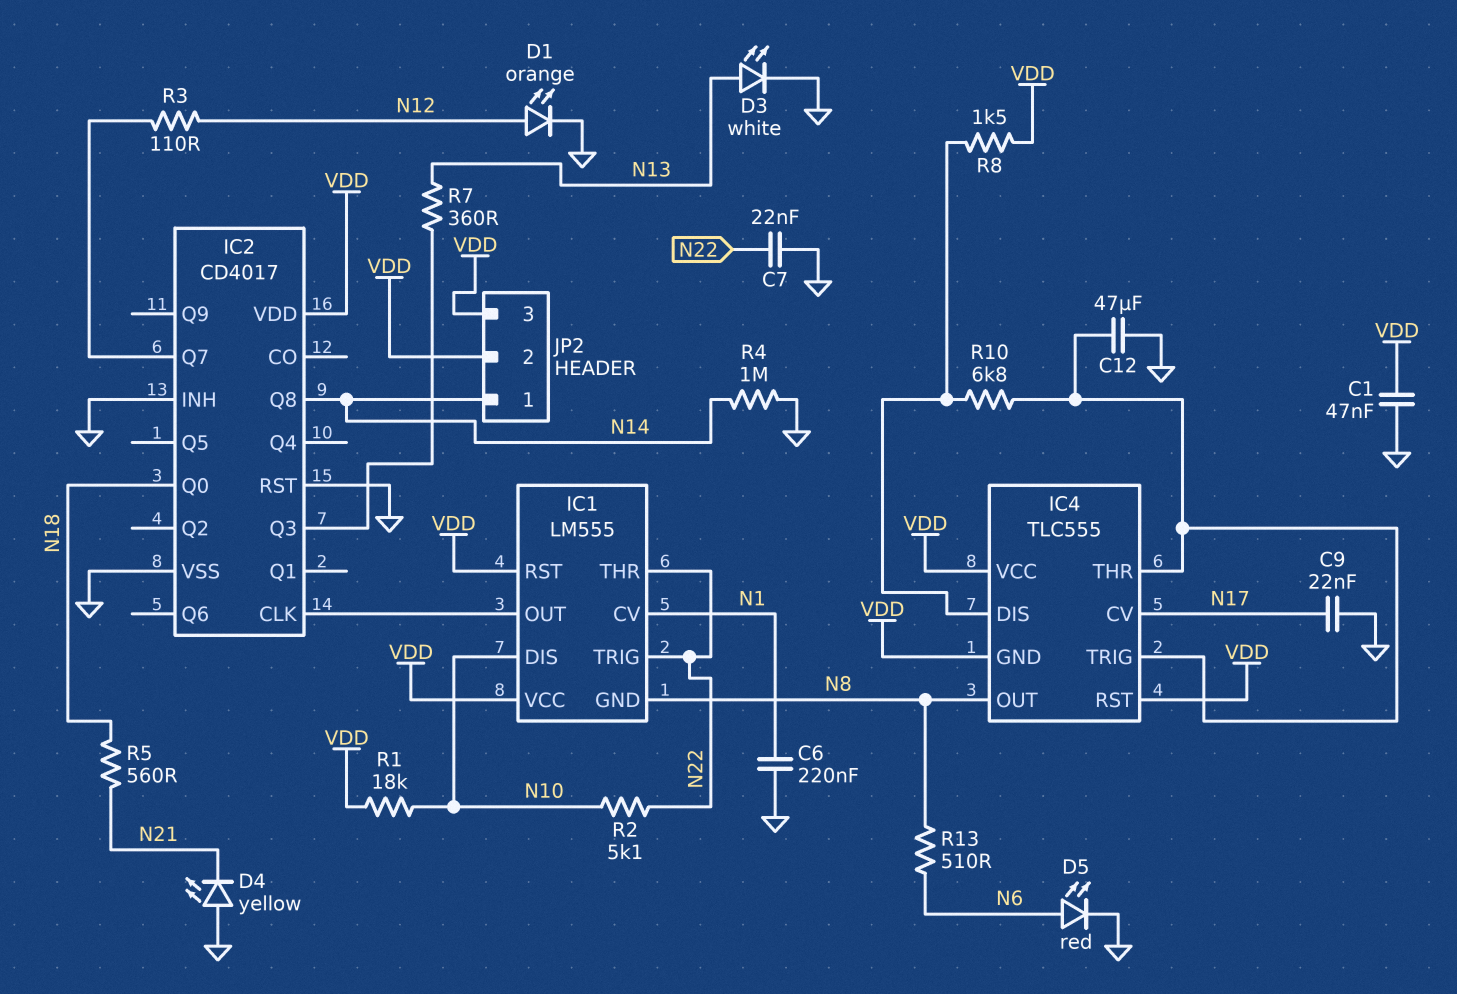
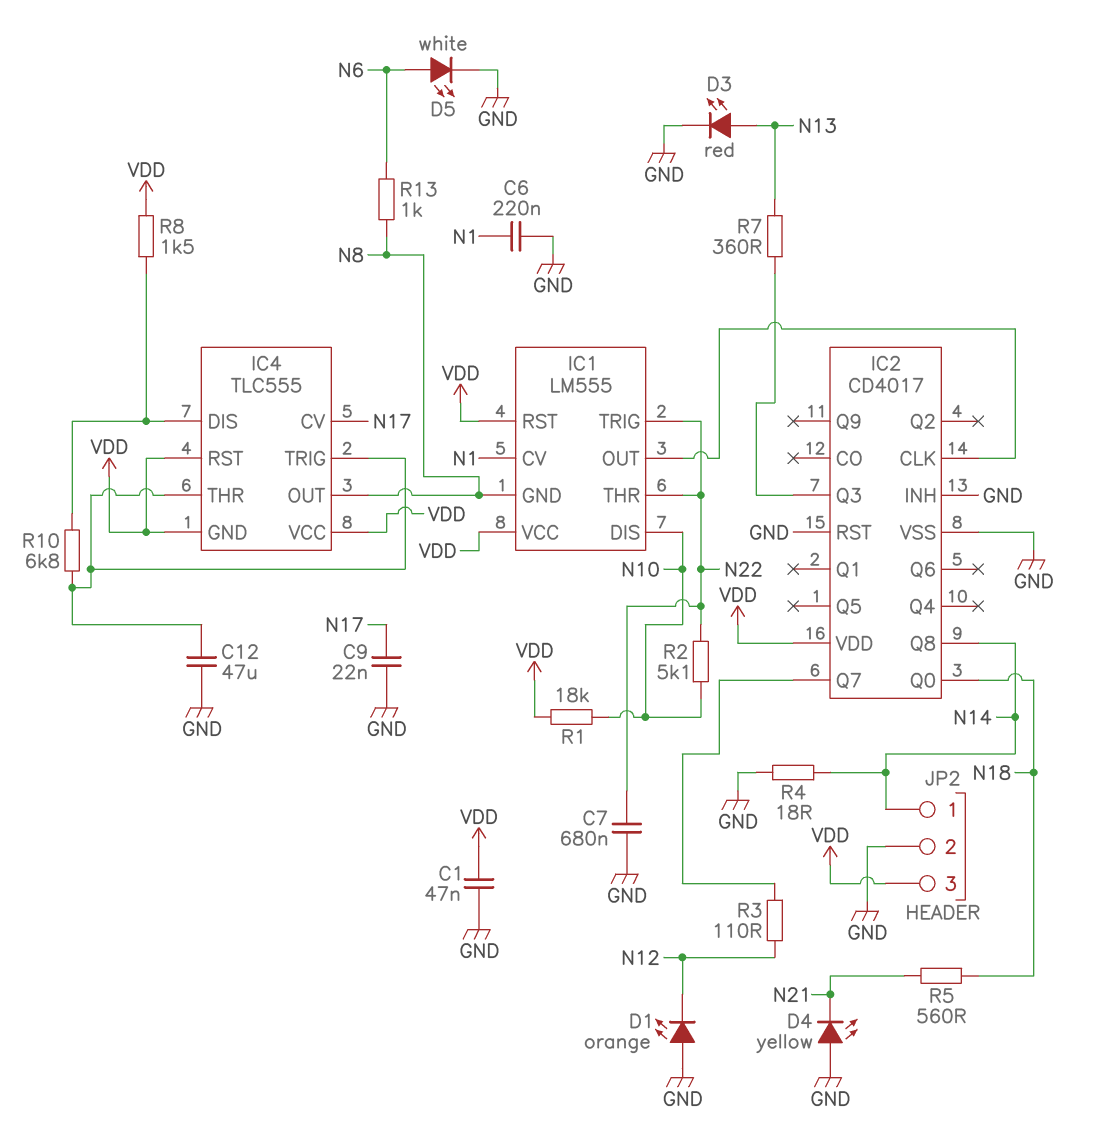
C7: 22nF (GND, N22) -> 680nF (GND, N22)
D1: LED orange (A N12, K GND) -> LED orange (A GND, K N12)
D3: LED white (A N13, K GND) -> LED red (A N13, K GND)
D5: LED red (A N6, K GND) -> LED white (A N6, K GND)
JP2 pin 2: VDD -> GND
R4: 1M (GND, N14) -> 18 (GND, N14)
R13: 510 (N6, N8) -> 1k (N6, N8)

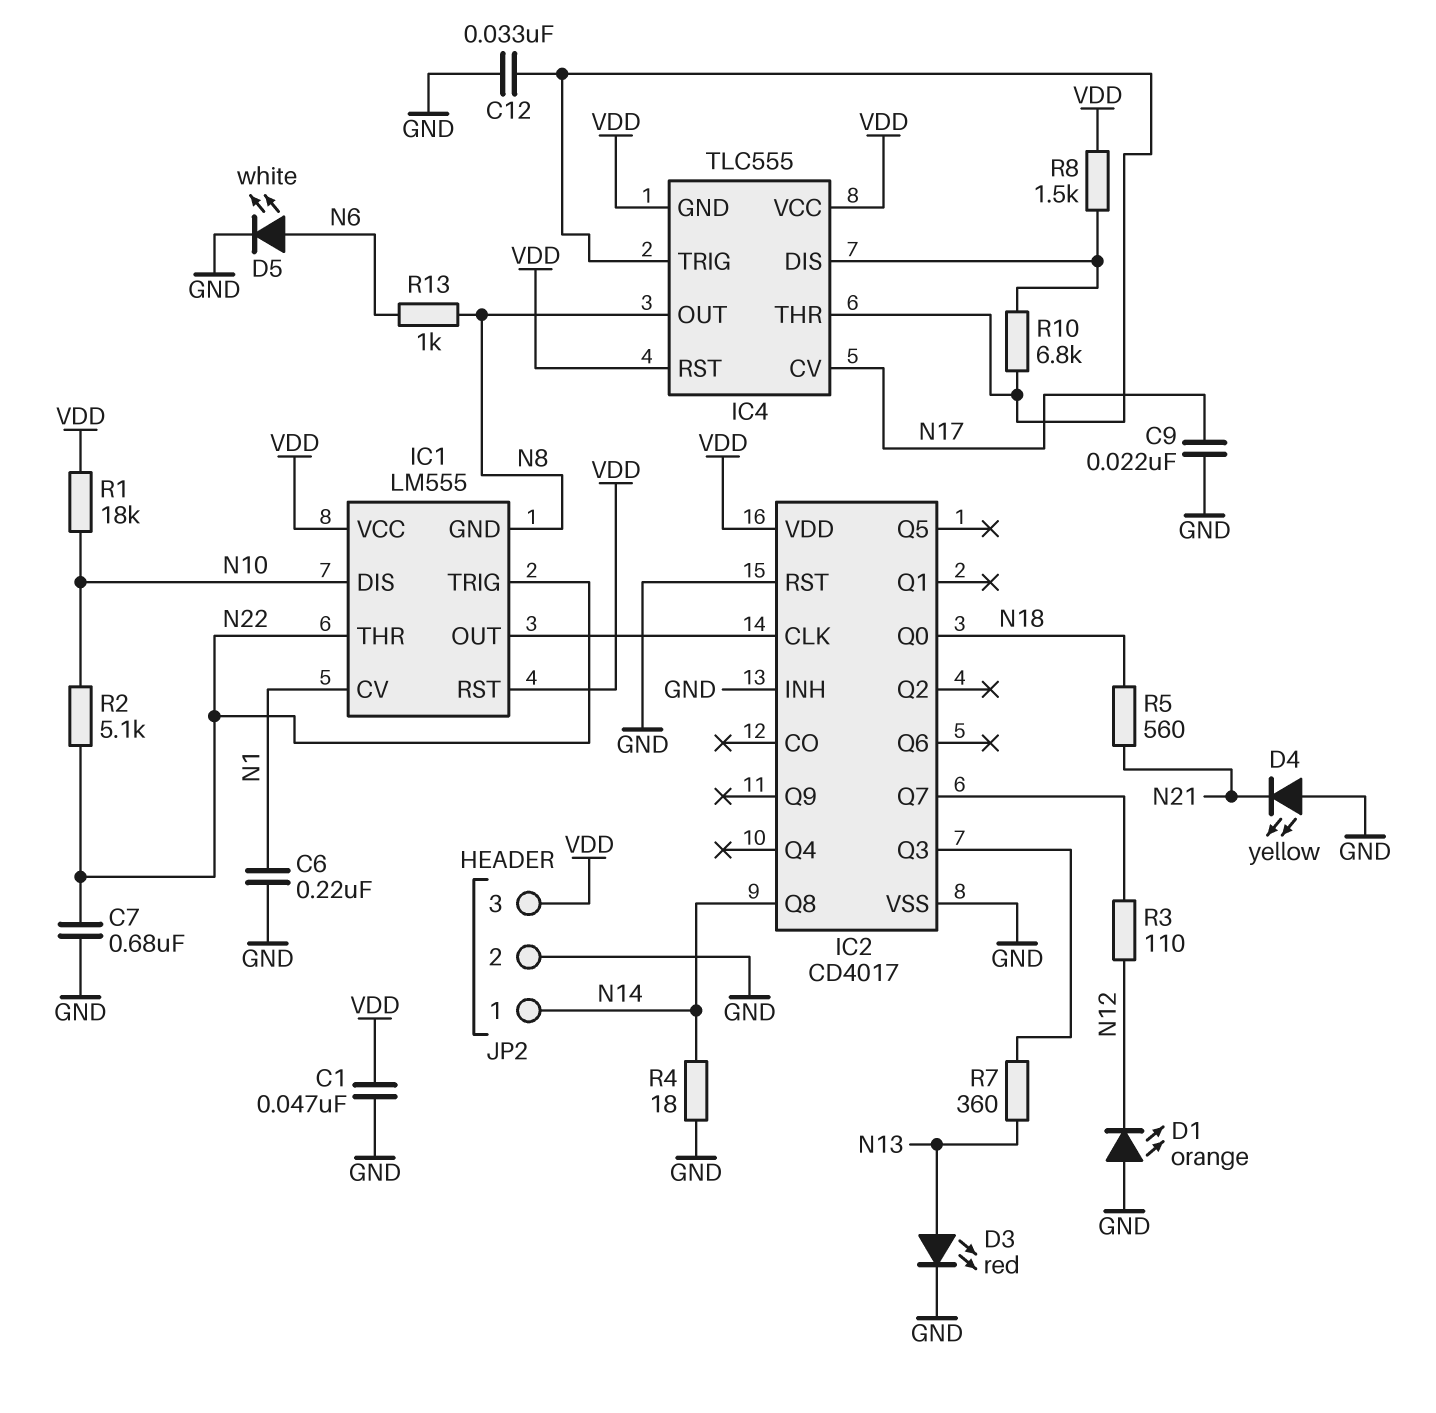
C12: 47uF (GND, IC4/THR) -> 33nF (GND, IC4/THR)

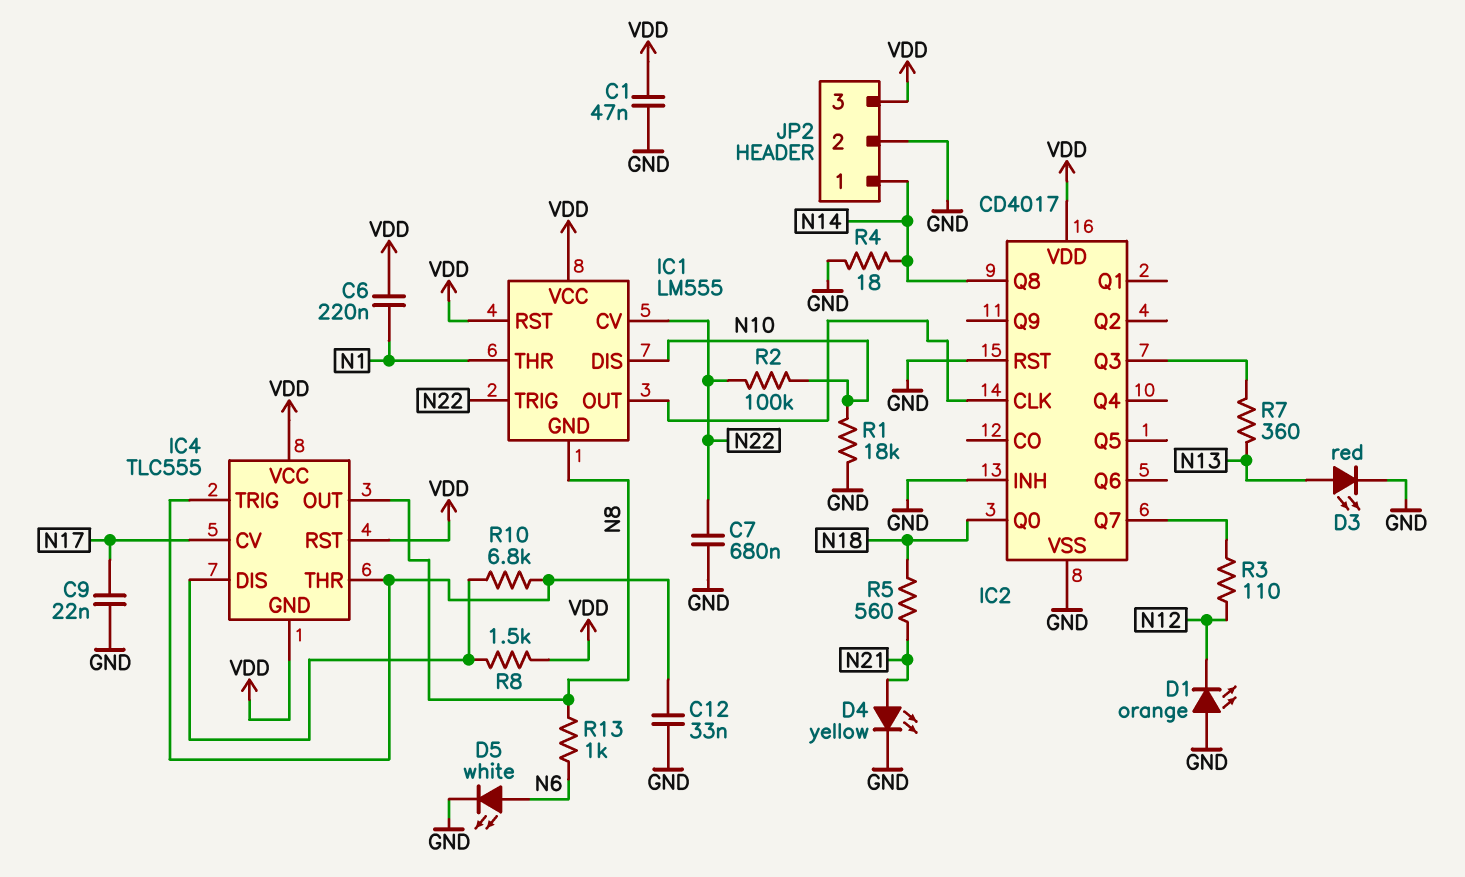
C6: 220nF (GND, N1) -> 220nF (N1, VDD)
D4: LED yellow (A GND, K N21) -> LED yellow (A N21, K GND)
IC1 pin CV: N1 -> N22
IC1 pin THR: N22 -> N1
R1: 18k (N10, VDD) -> 18k (GND, N10)
R2: 5.1k (N10, N22) -> 100k (N10, N22)

